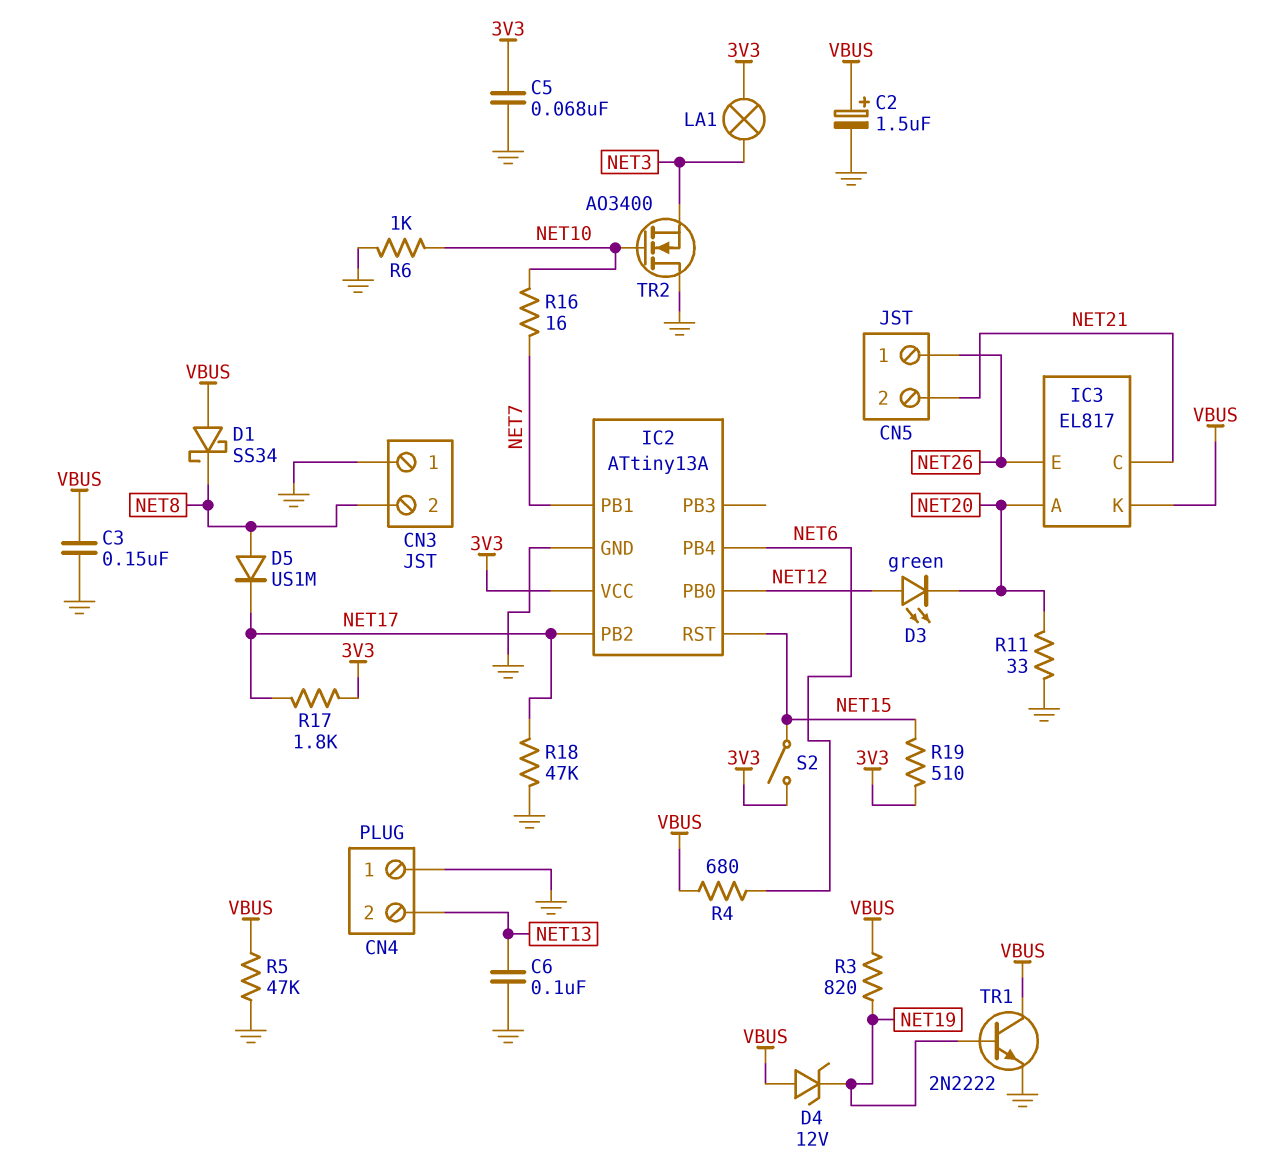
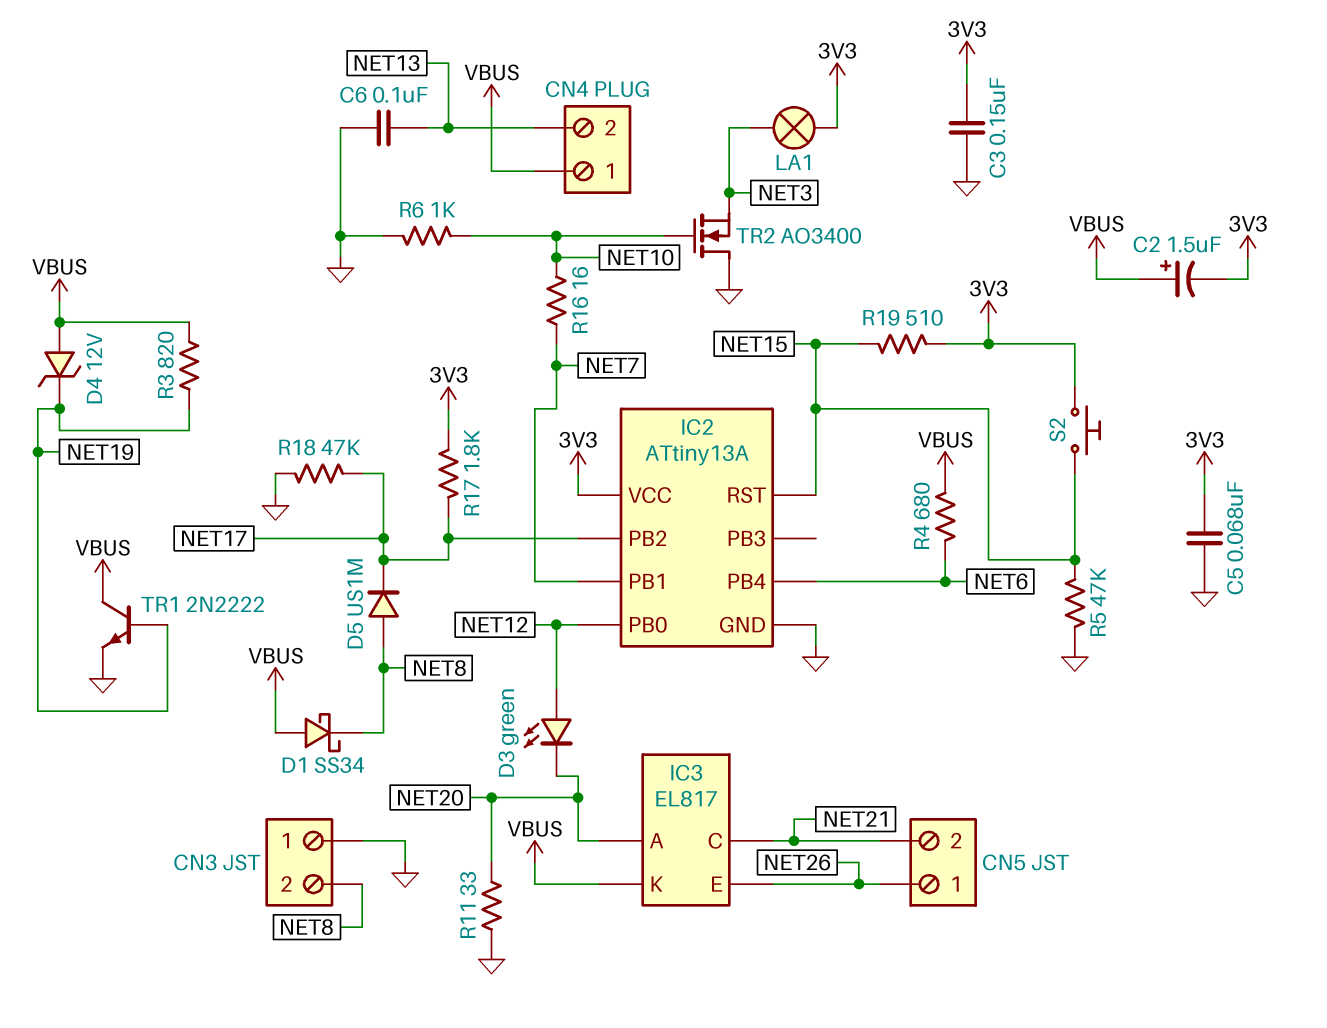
C2: 1.5uF (plus VBUS, minus GND) -> 1.5uF (plus VBUS, minus 3V3)
C3: 150nF (GND, VBUS) -> 150nF (3V3, GND)
CN4 pin 1: GND -> VBUS
R5: 47k (GND, VBUS) -> 47k (GND, NET15)
S2: switch (3V3, NET15) -> button (3V3, NET15)

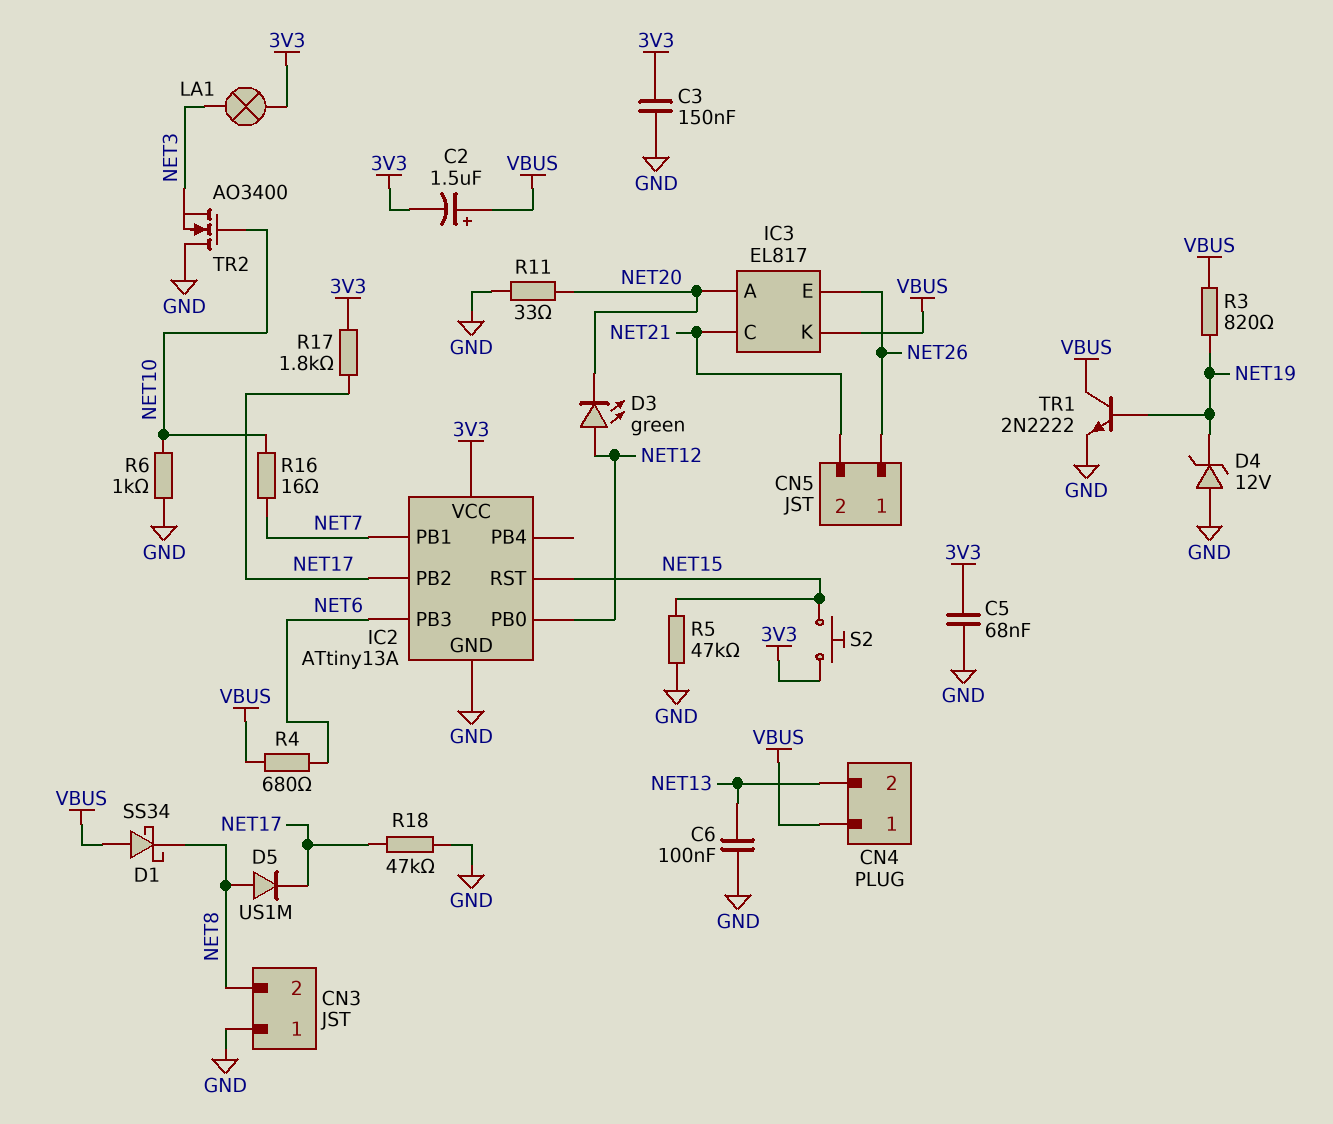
D4: zener 12V (A VBUS, K NET19) -> zener 12V (A GND, K NET19)
IC2 pin PB3: none -> NET6
IC2 pin PB4: NET6 -> none
R19: 510 (3V3, NET15) -> none

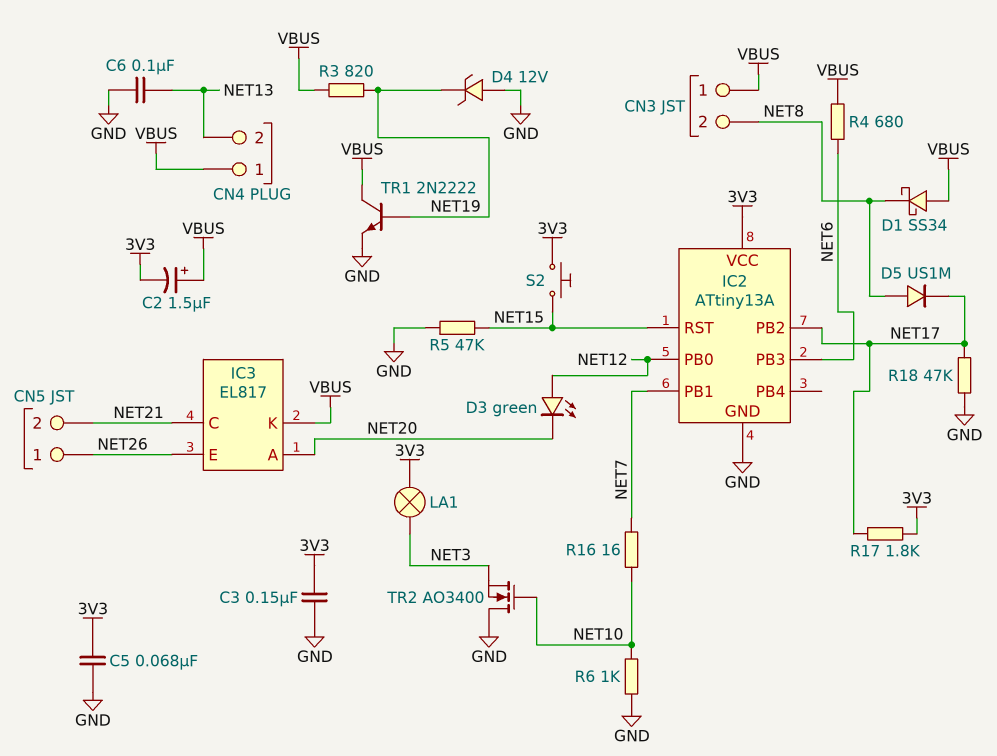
CN3 pin 1: GND -> VBUS
R11: 33 (GND, NET20) -> none

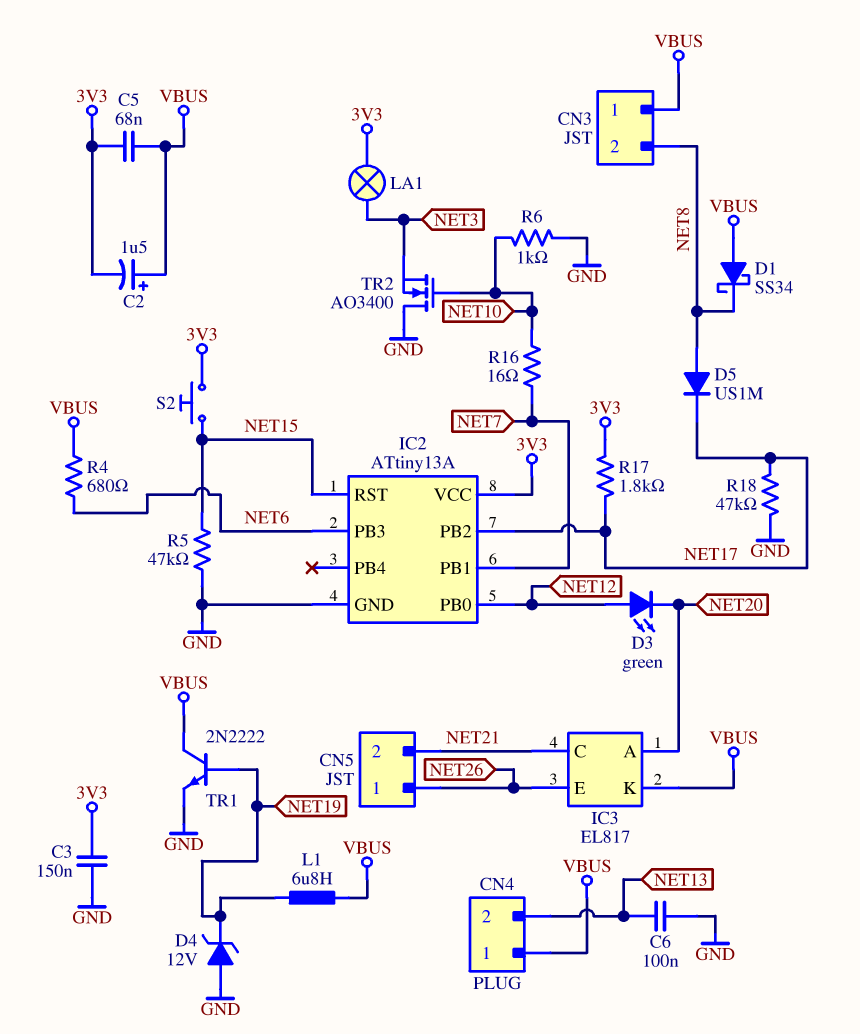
C5: 68nF (3V3, GND) -> 68nF (3V3, VBUS)
L1: none -> 6.8uH (NET19, VBUS)
R3: 820 (NET19, VBUS) -> none

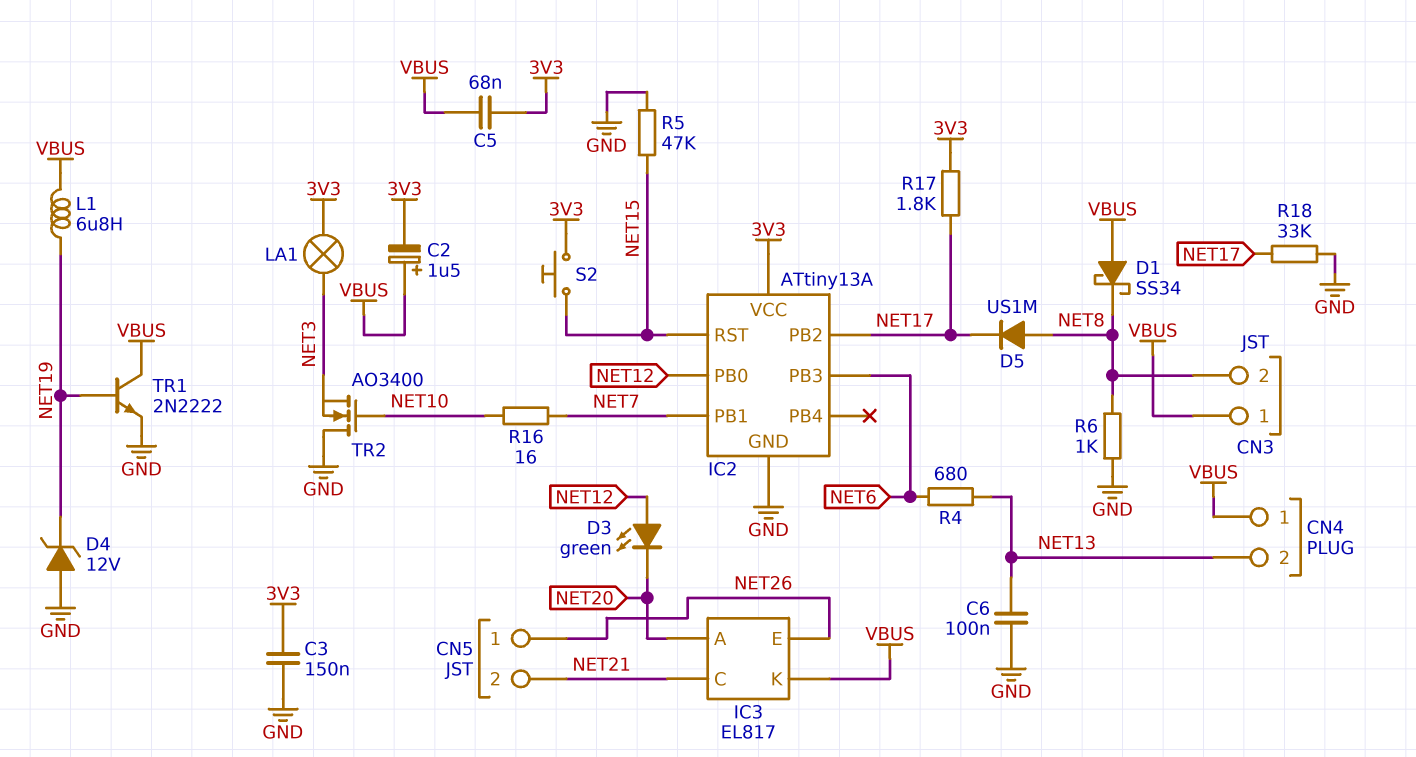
R4: 680 (NET6, VBUS) -> 680 (NET6, NET13)
R6: 1k (GND, NET10) -> 1k (GND, NET8)
R18: 47k (GND, NET17) -> 33k (GND, NET17)

